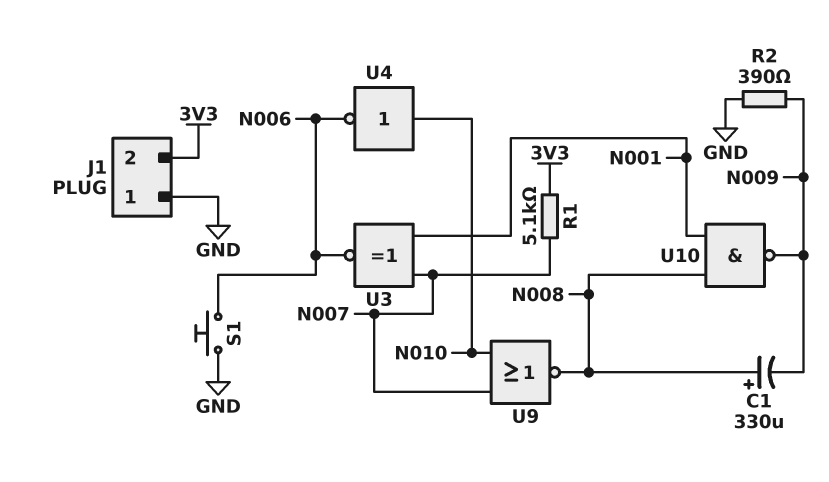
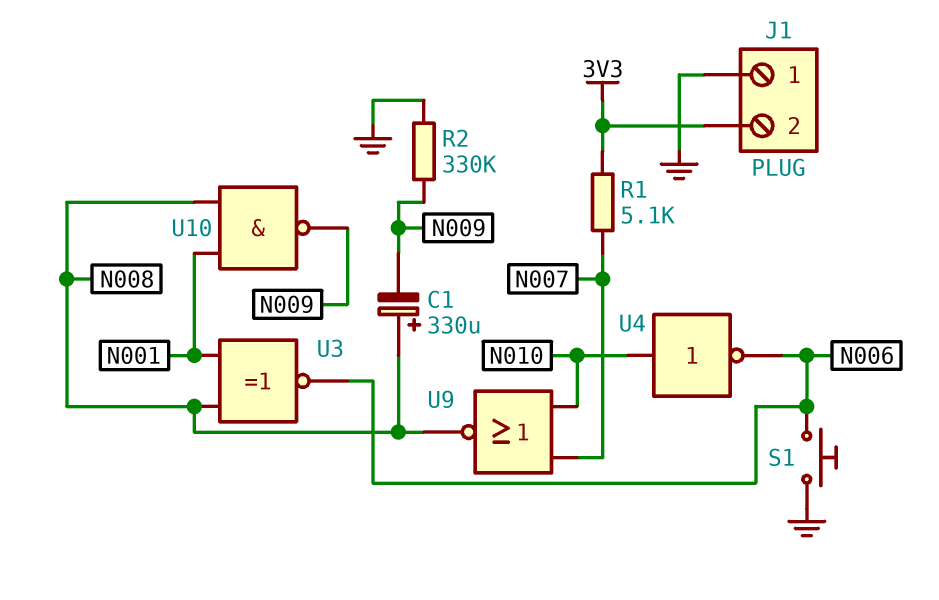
R2: 390 (GND, N009) -> 330k (GND, N009)
U3: XNOR (in N001, in N007, out N006) -> XNOR (in N001, in N008, out N006)

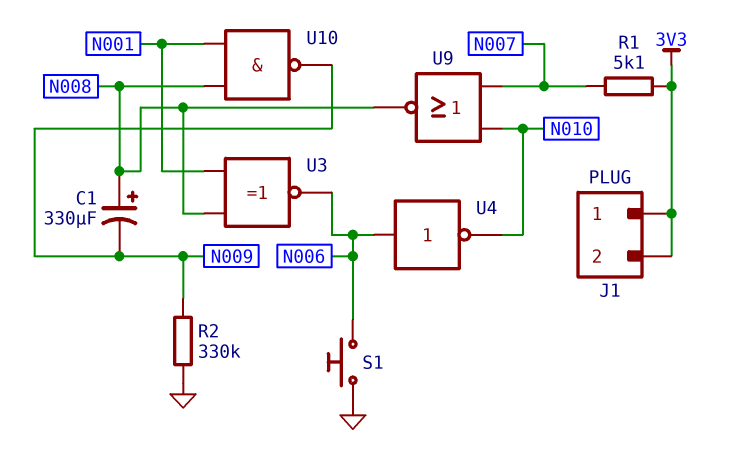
J1 pin 1: GND -> 3V3
U4: NOT (in N010, out N006) -> NOT (in N006, out N010)

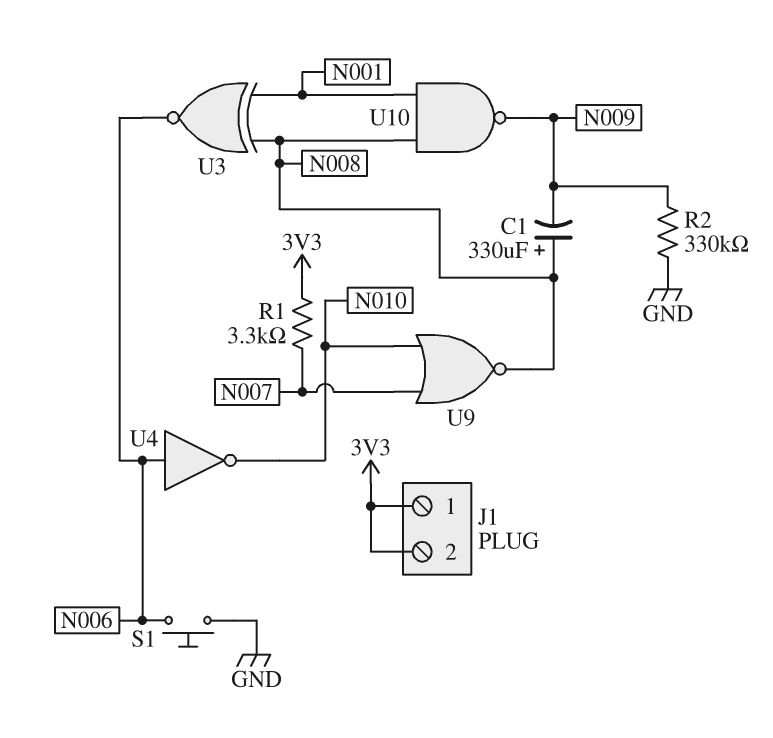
R1: 5.1k (3V3, N007) -> 3.3k (3V3, N007)

